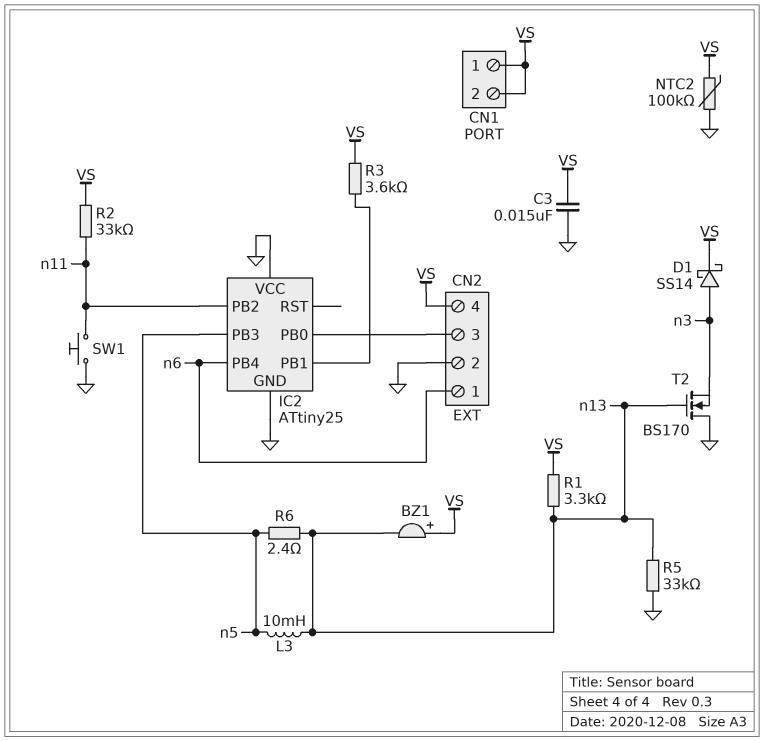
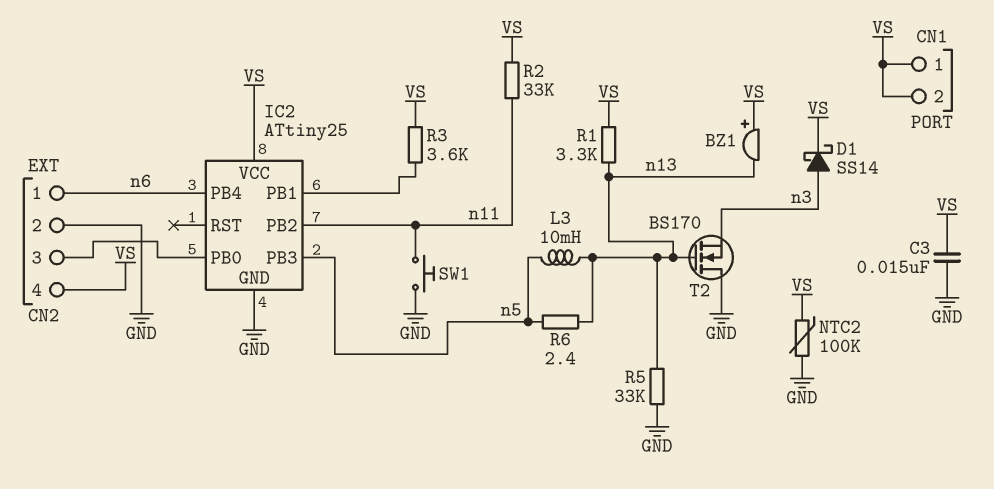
IC2 pin VCC: GND -> VS

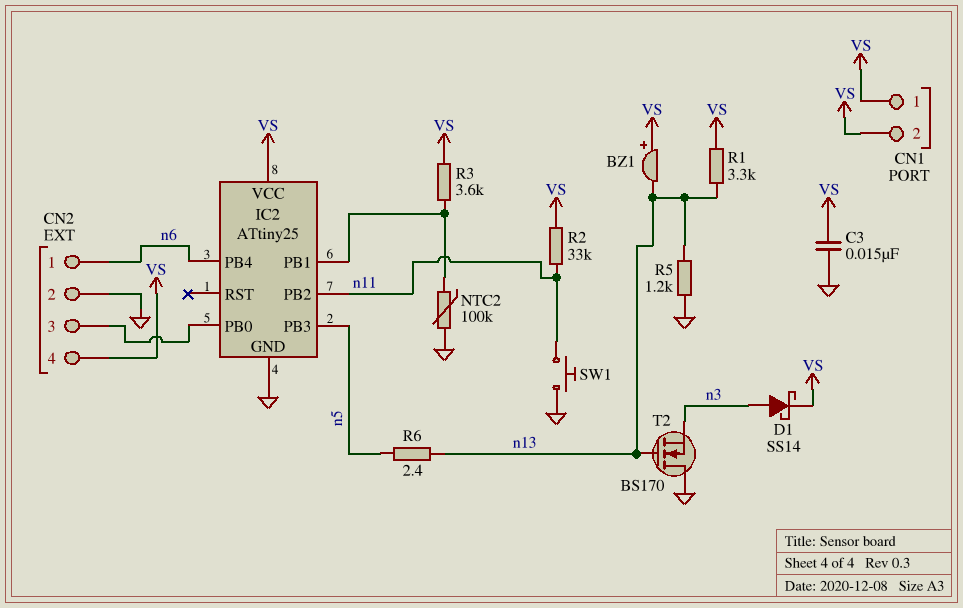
L3: 10mH (n5, n13) -> none
NTC2: 100k (GND, VS) -> 100k (GND, IC2/PB1)
R5: 33k (GND, n13) -> 1.2k (GND, n13)

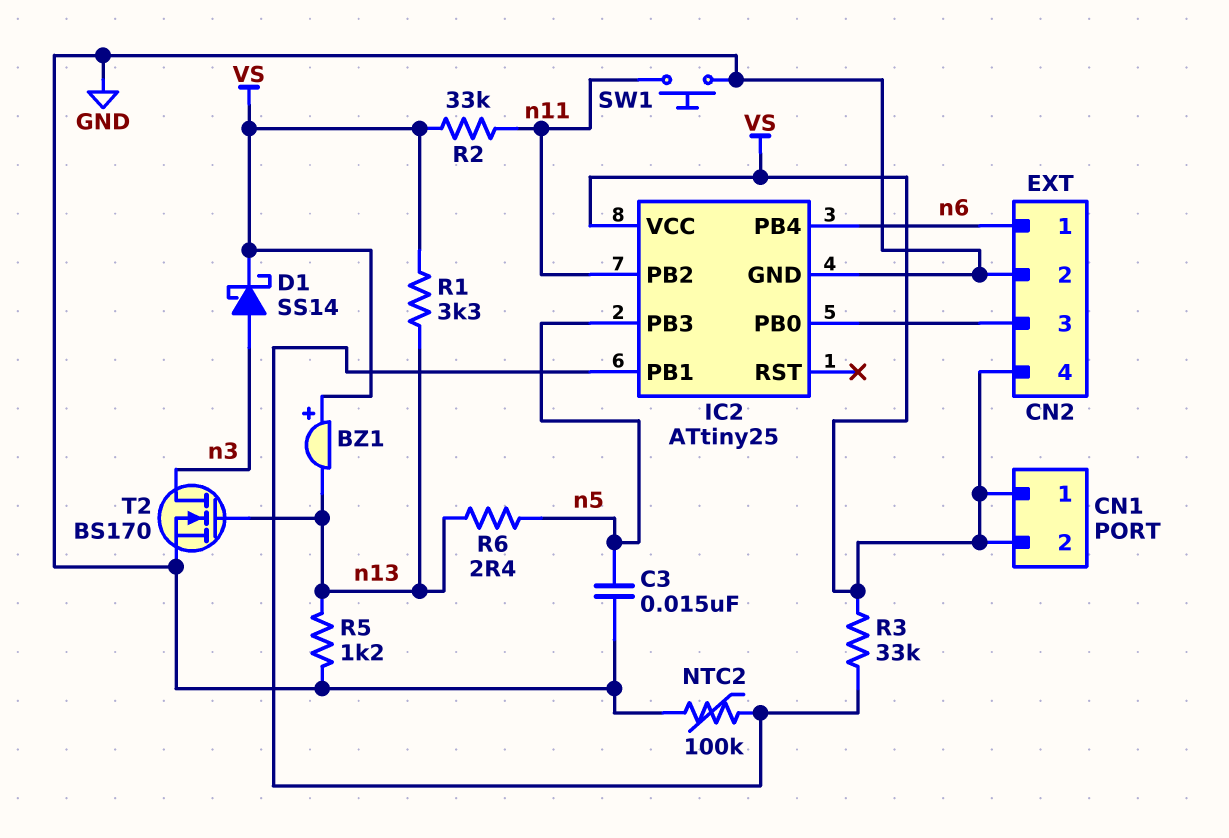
C3: 15nF (GND, VS) -> 15nF (GND, n5)
R3: 3.6k (IC2/PB1, VS) -> 33k (IC2/PB1, VS)
T2: NMOS BS170 (G n13, D GND, S n3) -> NMOS BS170 (G n13, D n3, S GND)

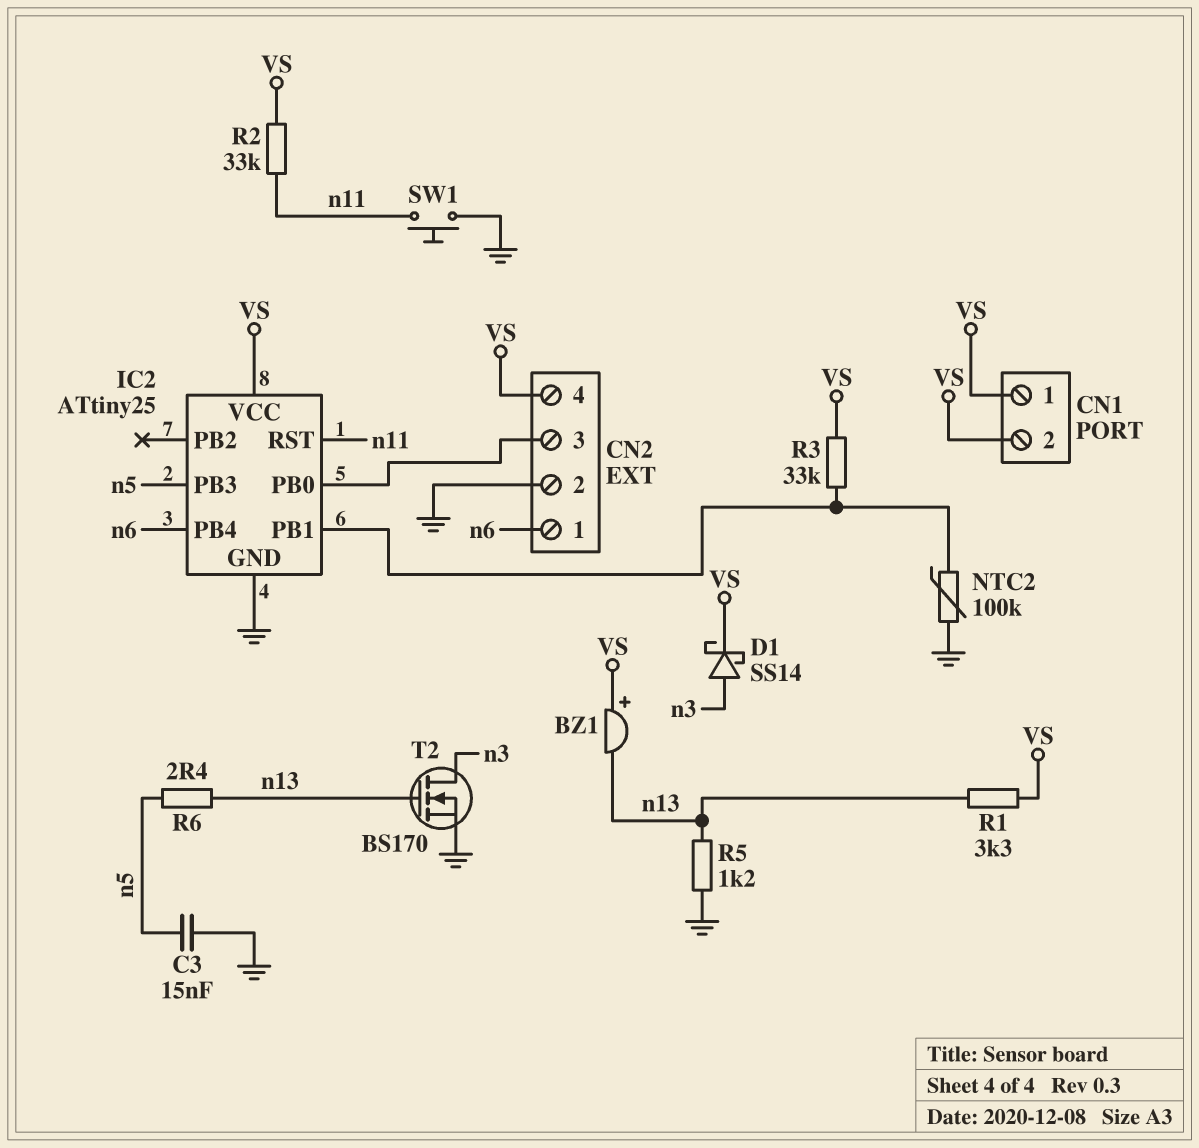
IC2 pin PB2: n11 -> none
IC2 pin RST: none -> n11

